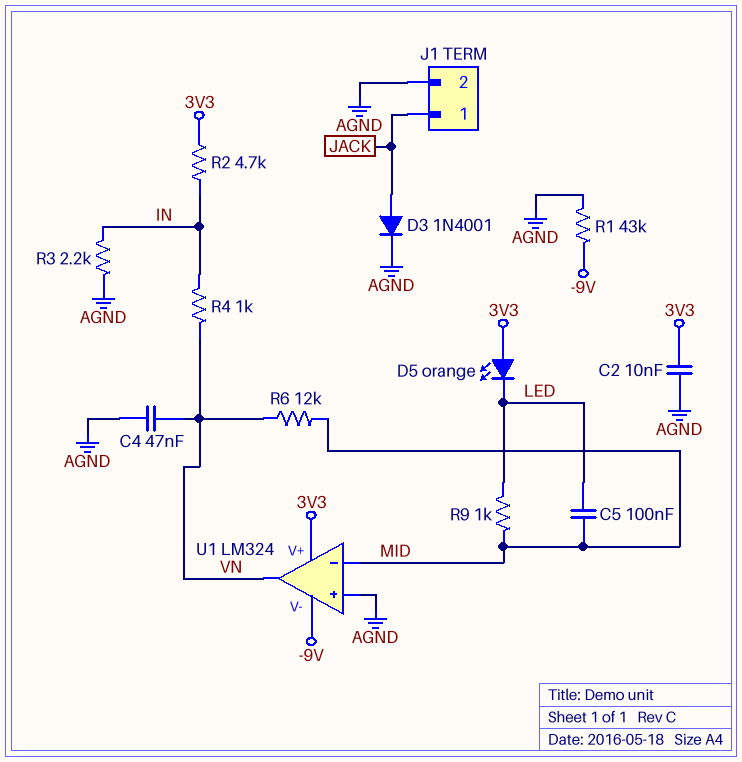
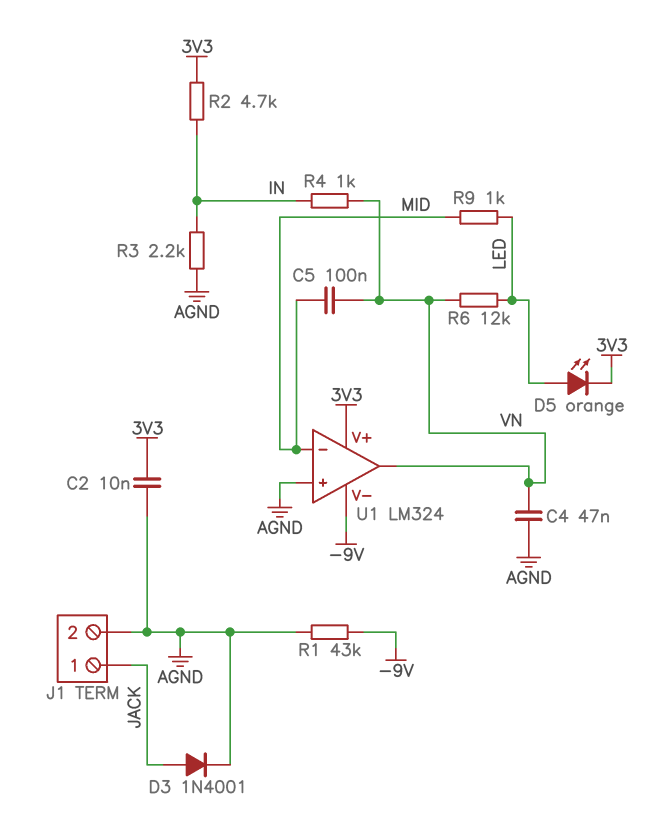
C5: 100nF (LED, MID) -> 100nF (MID, VN)
D5: LED orange (A 3V3, K LED) -> LED orange (A LED, K 3V3)
R6: 12k (MID, VN) -> 12k (LED, VN)

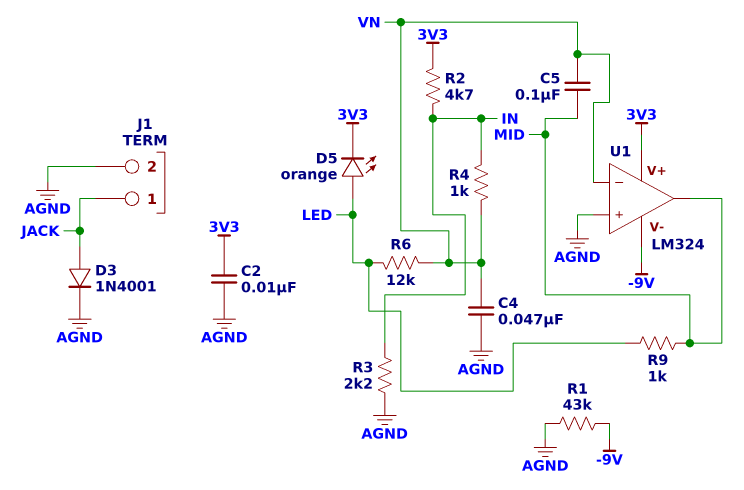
U1 pin in-: MID -> VN
U1 pin out: VN -> MID

